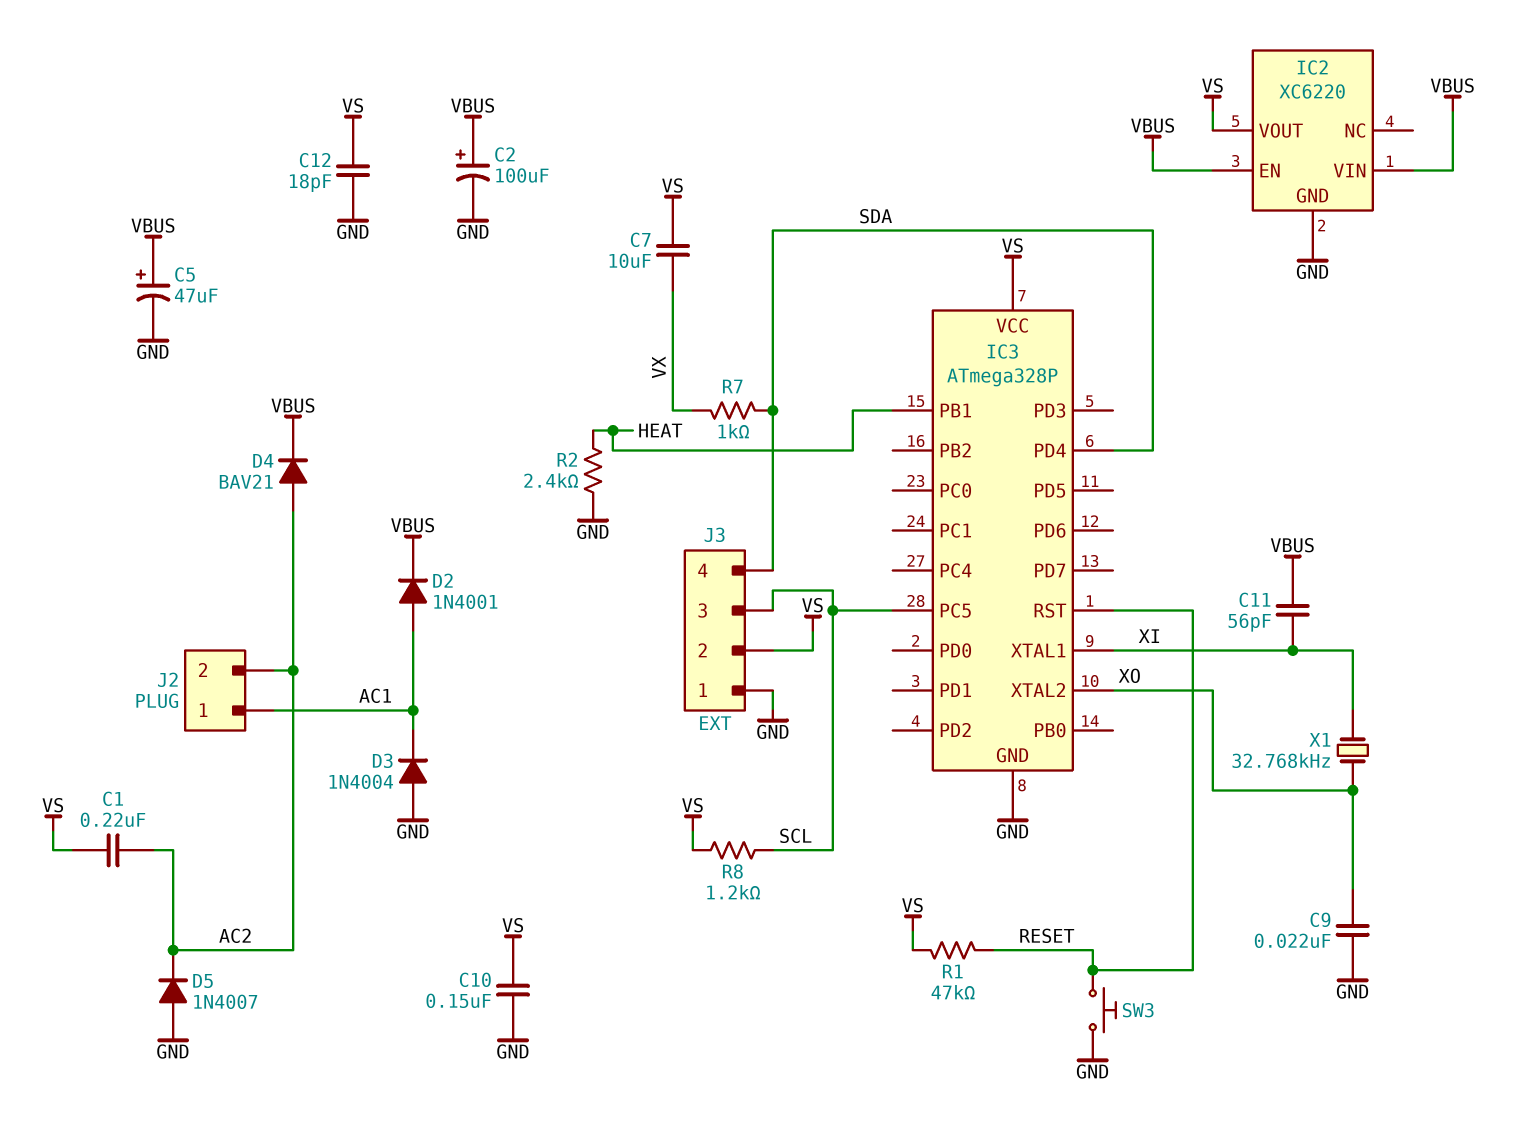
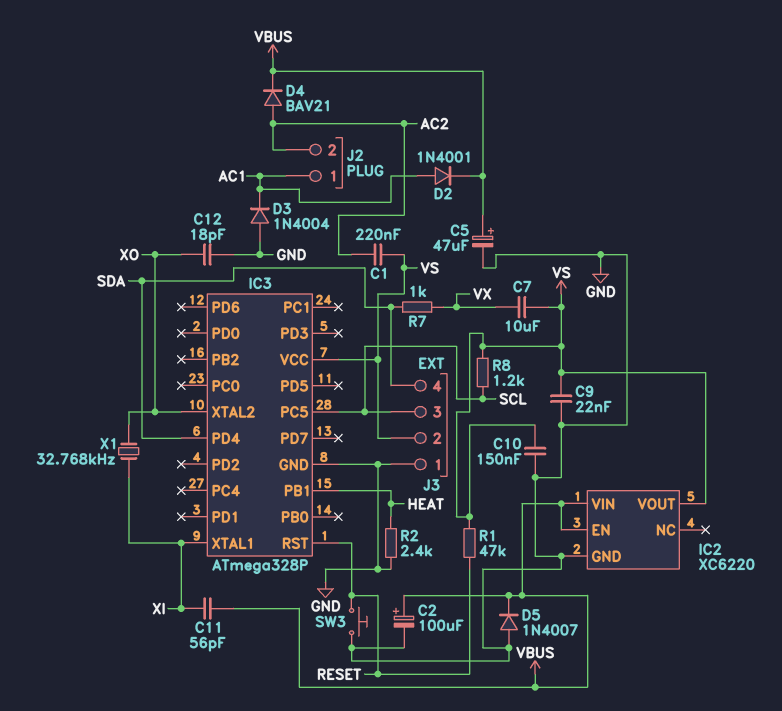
C9: 22nF (GND, XO) -> 22nF (GND, VS)
C12: 18pF (GND, VS) -> 18pF (GND, XO)
D5: diode 1N4007 (A GND, K AC2) -> diode 1N4007 (A GND, K VBUS)

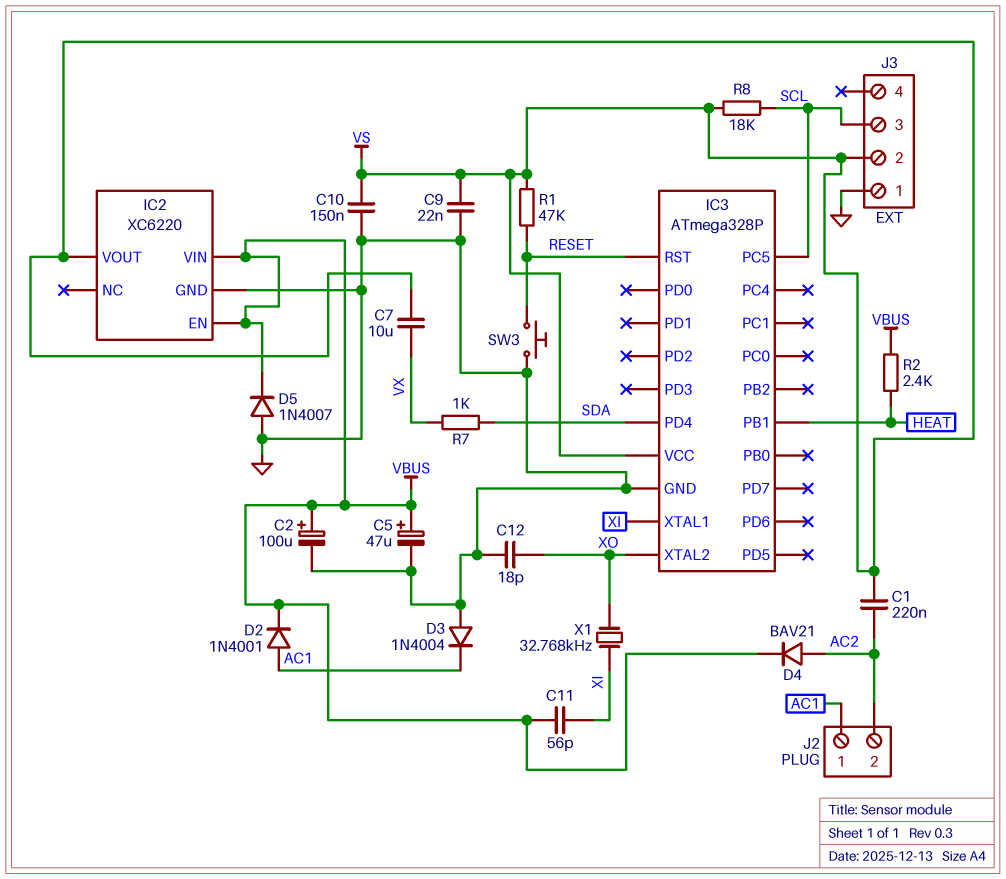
J3 pin 4: SDA -> none
R2: 2.4k (GND, HEAT) -> 2.4k (HEAT, VBUS)
R8: 1.2k (SCL, VS) -> 18k (SCL, VS)

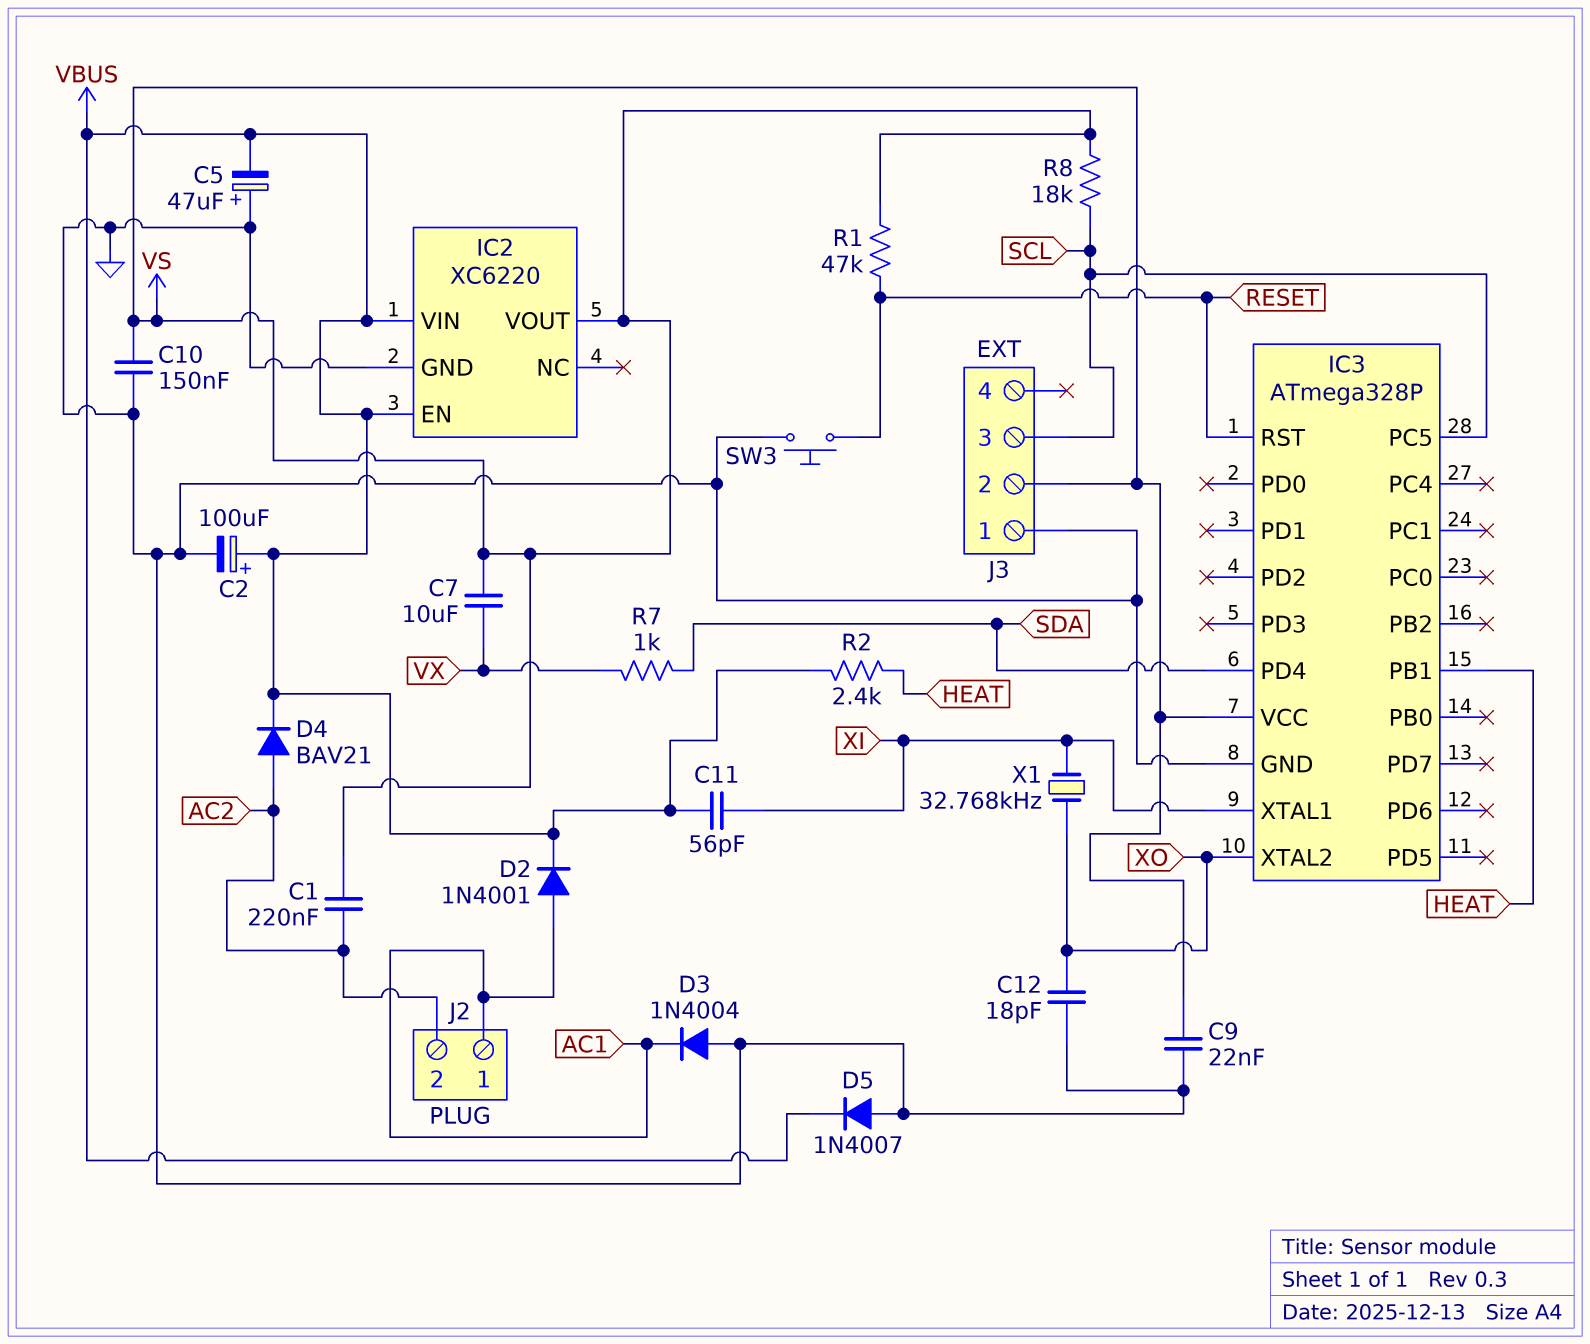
C5: 47uF (plus VBUS, minus GND) -> 47uF (plus GND, minus VBUS)

